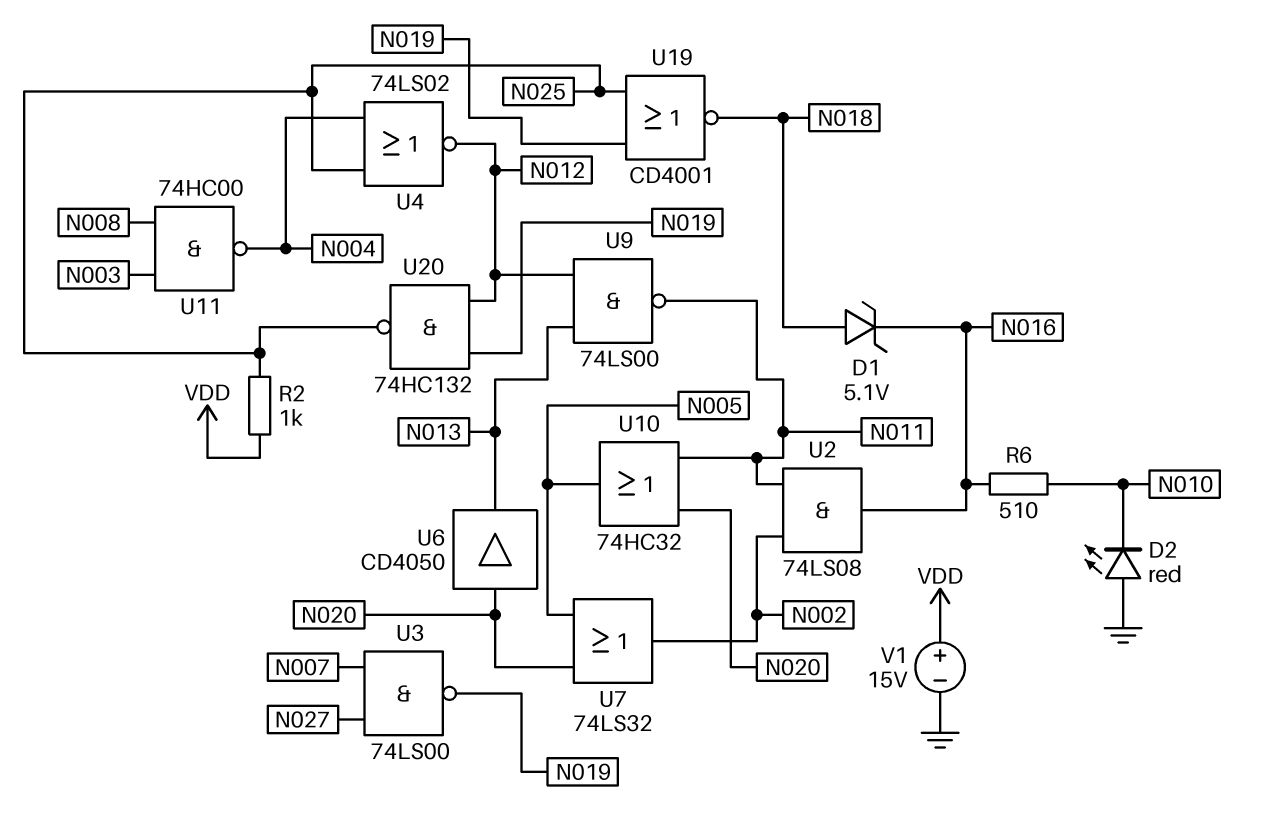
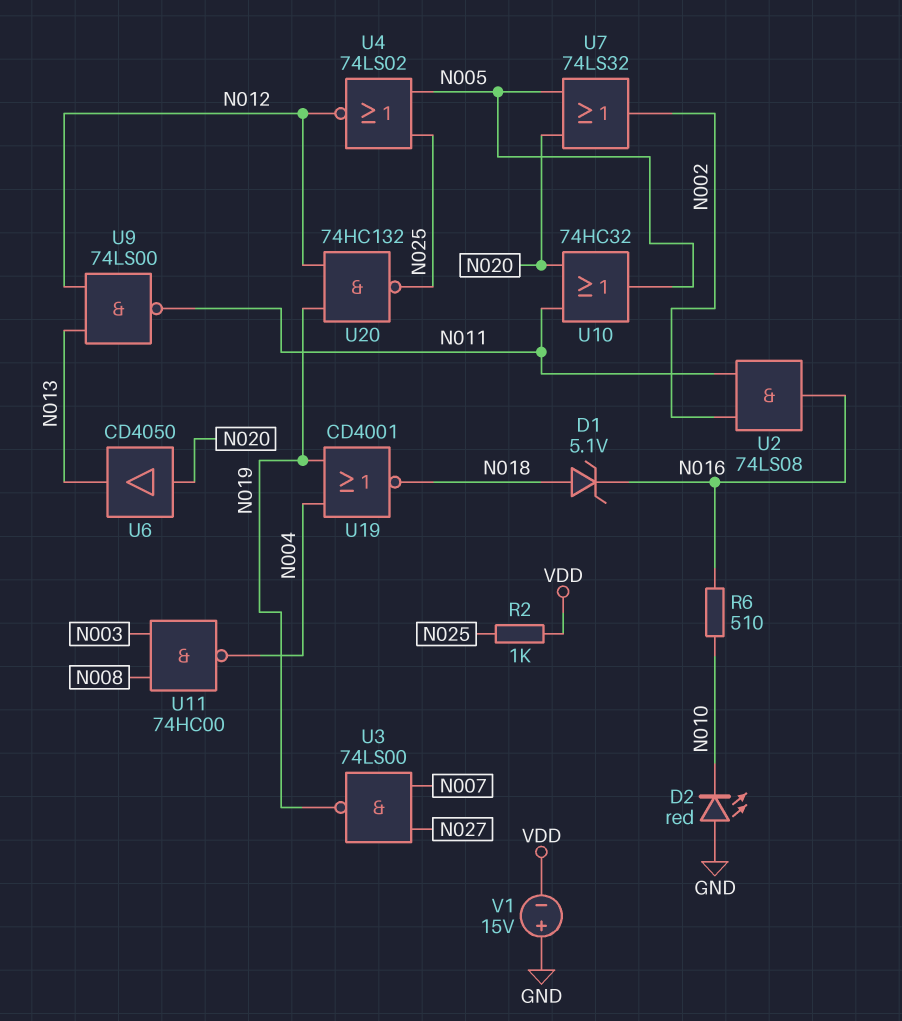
U4: NOR 74LS02 (in N004, in N025, out N012) -> NOR 74LS02 (in N005, in N025, out N012)
U19: NOR CD4001 (in N019, in N025, out N018) -> NOR CD4001 (in N004, in N019, out N018)
V1: 15V (plus VDD, minus GND) -> 15V (plus GND, minus VDD)

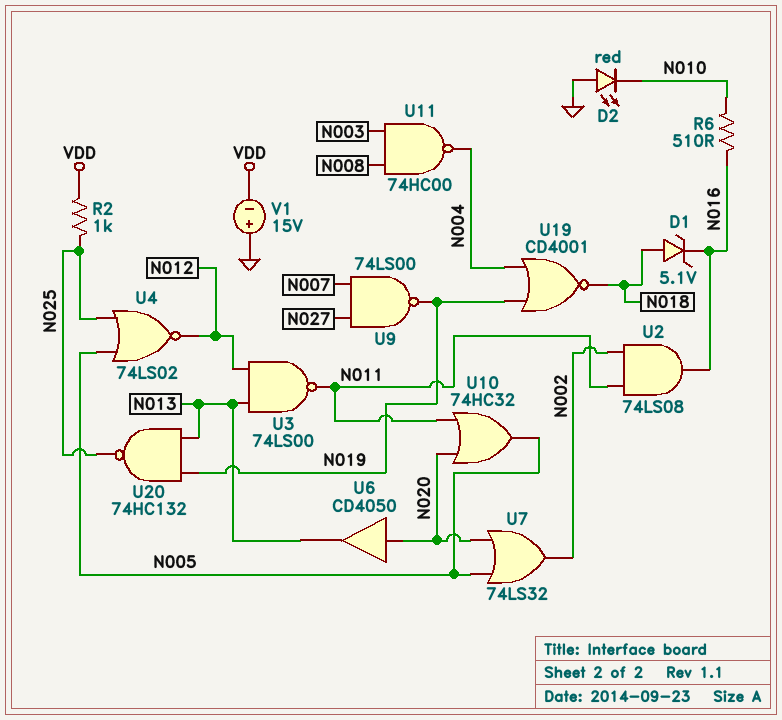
U3: NAND 74LS00 (in N007, in N027, out N019) -> NAND 74LS00 (in N012, in N013, out N011)
U9: NAND 74LS00 (in N012, in N013, out N011) -> NAND 74LS00 (in N007, in N027, out N019)
U20: NAND 74HC132 (in N012, in N019, out N025) -> NAND 74HC132 (in N013, in N019, out N025)

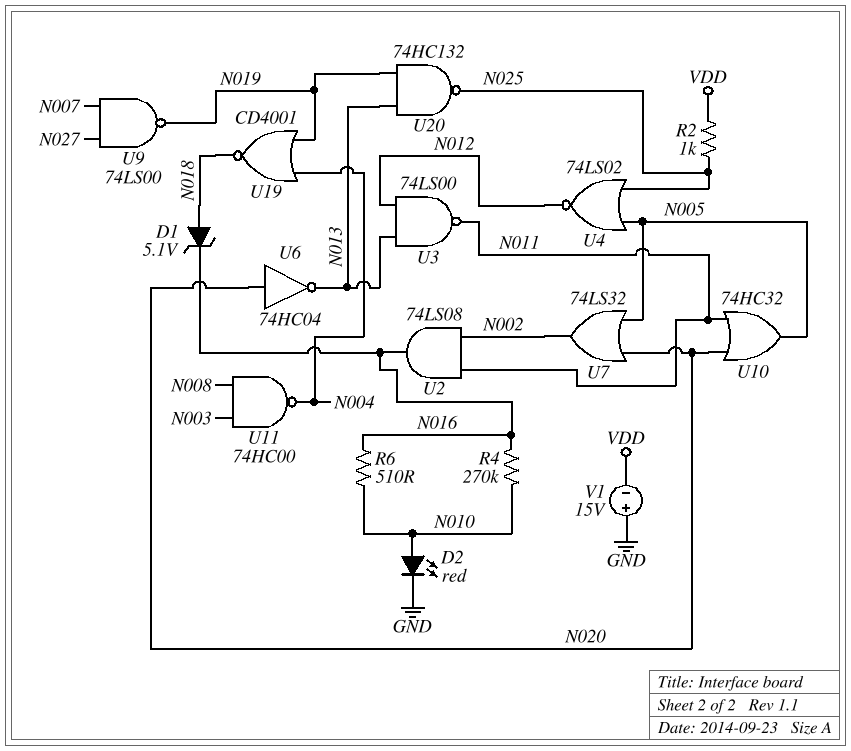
D2: LED red (A GND, K N010) -> LED red (A N010, K GND)
R4: none -> 270k (N010, N016)
U6: buffer CD4050 (in N020, out N013) -> NOT 74HC04 (in N020, out N013)

